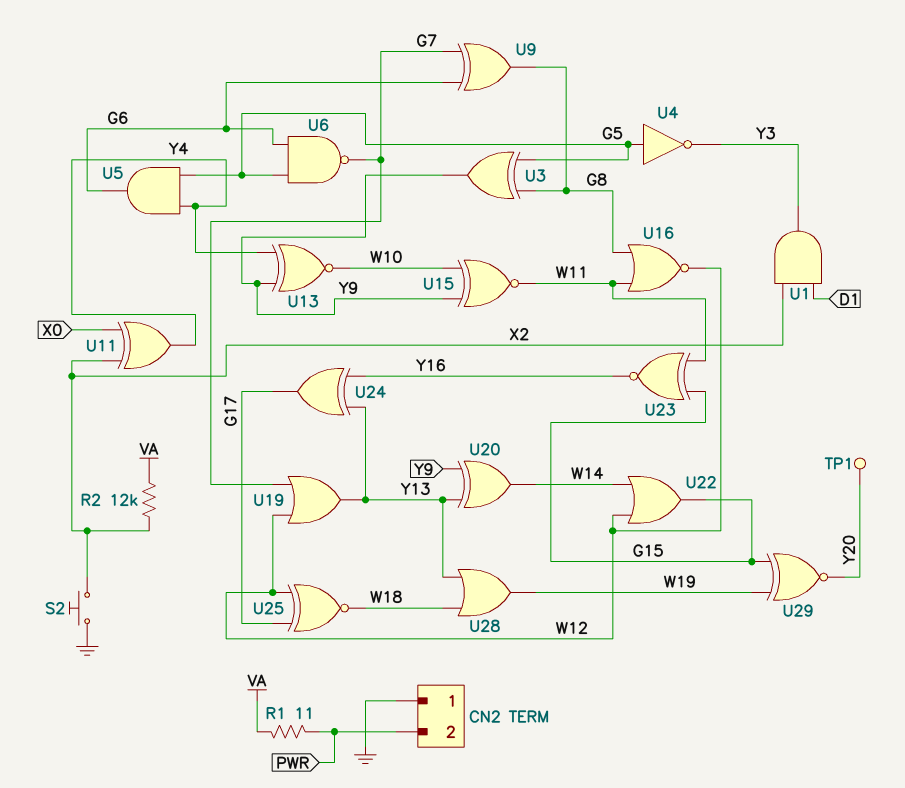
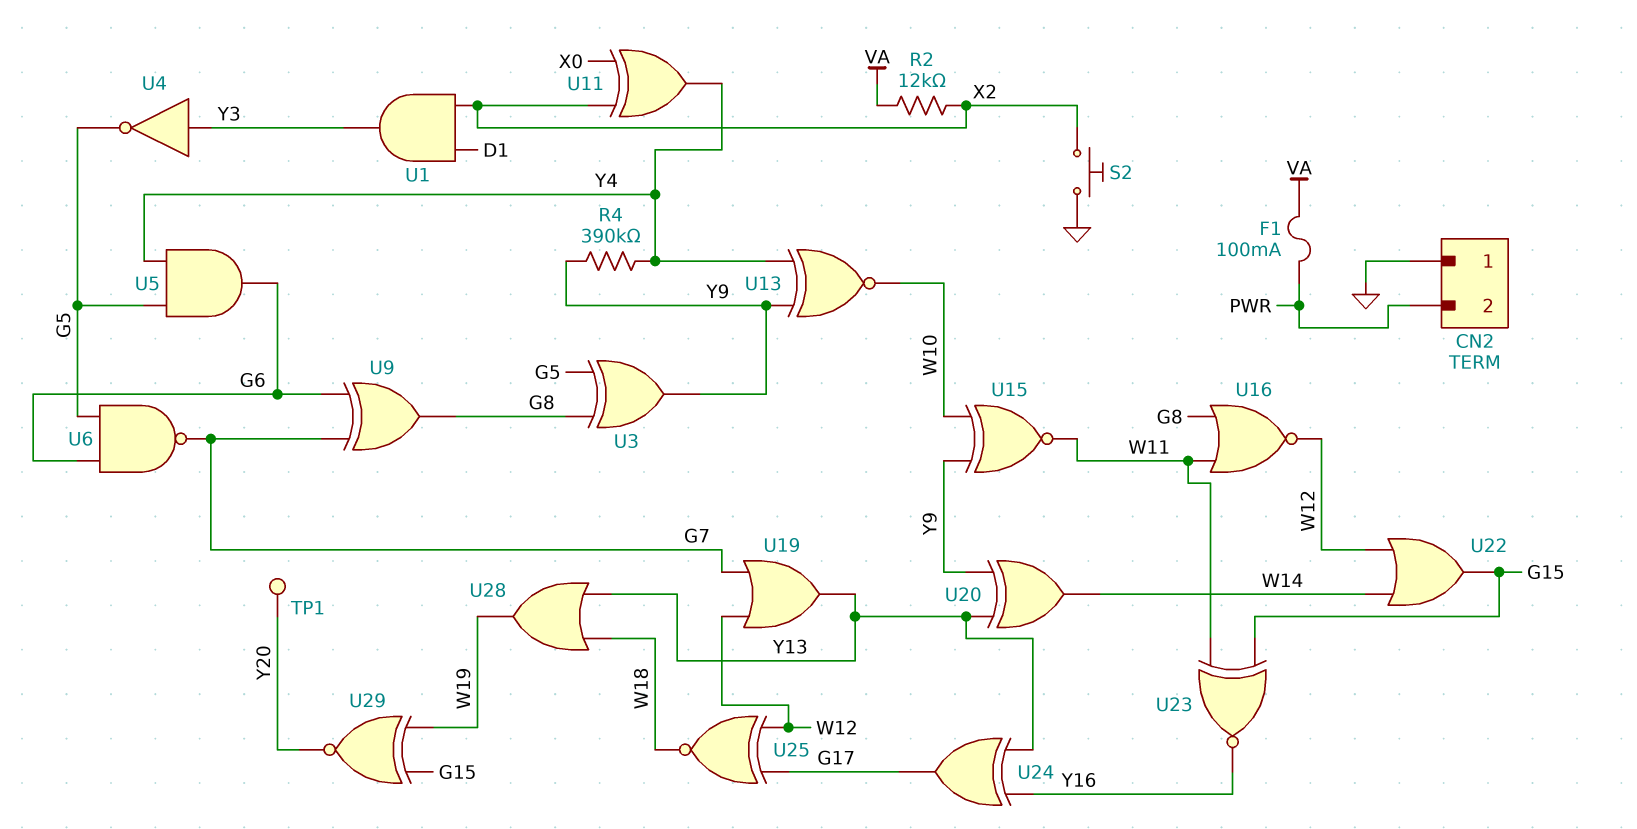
F1: none -> 100mA (PWR, VA)
R1: 11 (PWR, VA) -> none
R4: none -> 390k (Y4, Y9)
U4: NOT (in G5, out Y3) -> NOT (in Y3, out G5)

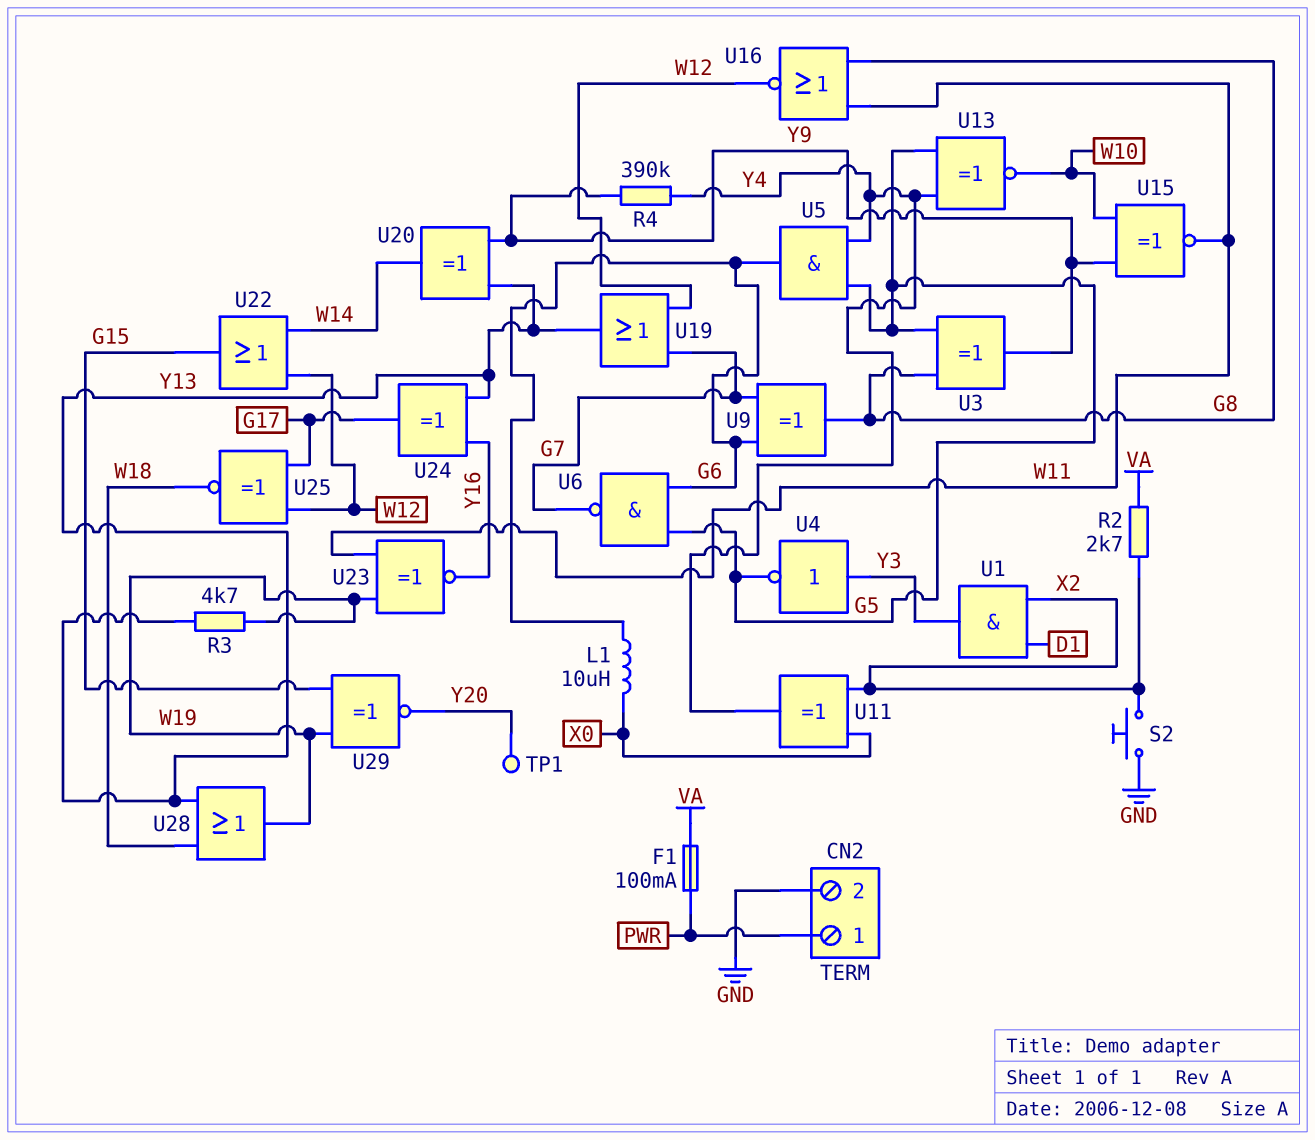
CN2 pin 1: GND -> PWR
CN2 pin 2: PWR -> GND
L1: none -> 10uH (G6, X0)
R2: 12k (VA, X2) -> 2.7k (VA, X2)
R3: none -> 4.7k (W19, Y13)
U13: XNOR (in Y4, in Y9, out W10) -> XNOR (in G5, in Y4, out W10)
U23: XNOR (in G15, in W11, out Y16) -> XNOR (in W11, in W19, out Y16)

